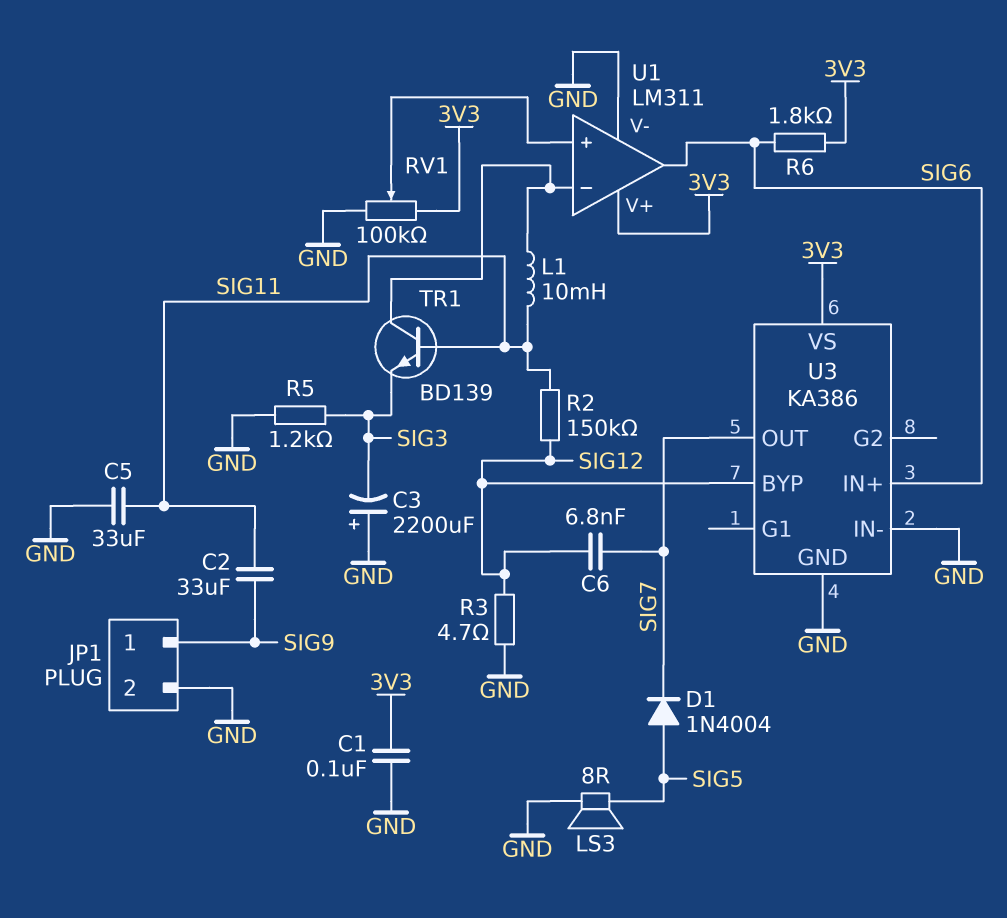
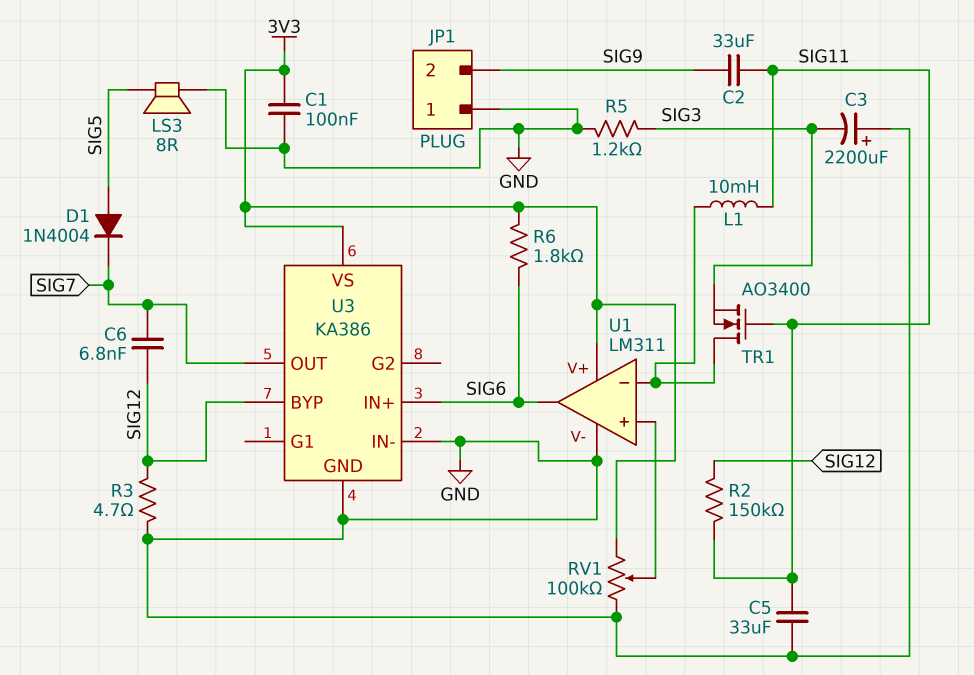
JP1 pin 1: SIG9 -> GND
JP1 pin 2: GND -> SIG9
TR1: NPN BD139 (B SIG11, C U1/in-, E SIG3) -> NMOS AO3400 (G SIG11, D U1/in-, S SIG3)

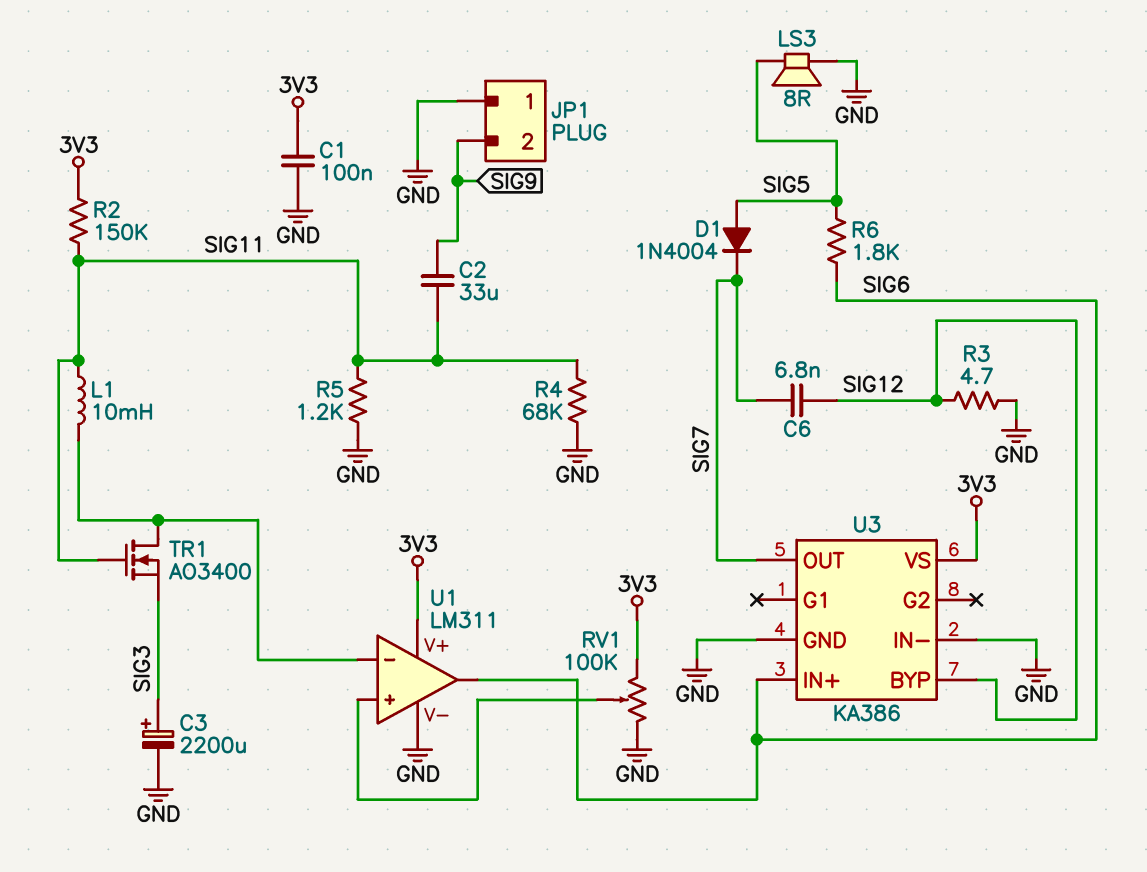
C3: 2200uF (plus GND, minus SIG3) -> 2200uF (plus SIG3, minus GND)
C5: 33uF (GND, SIG11) -> none
R2: 150k (SIG11, SIG12) -> 150k (3V3, SIG11)
R4: none -> 68k (GND, SIG11)
R5: 1.2k (GND, SIG3) -> 1.2k (GND, SIG11)
R6: 1.8k (3V3, SIG6) -> 1.8k (SIG5, SIG6)

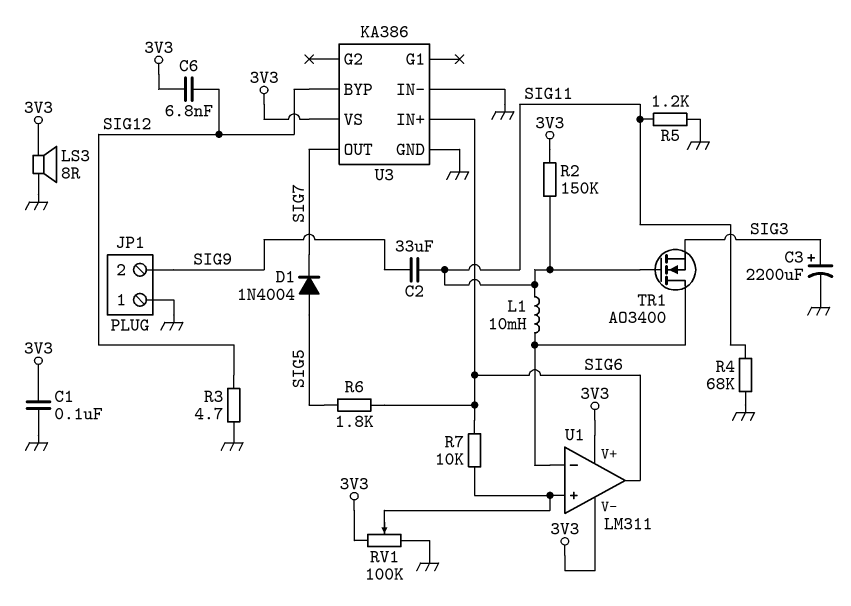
C6: 6.8nF (SIG7, SIG12) -> 6.8nF (3V3, SIG12)
LS3: speaker 8R (GND, SIG5) -> speaker 8R (3V3, GND)
R7: none -> 10k (SIG6, U1/in+)
U1 pin V-: GND -> 3V3

